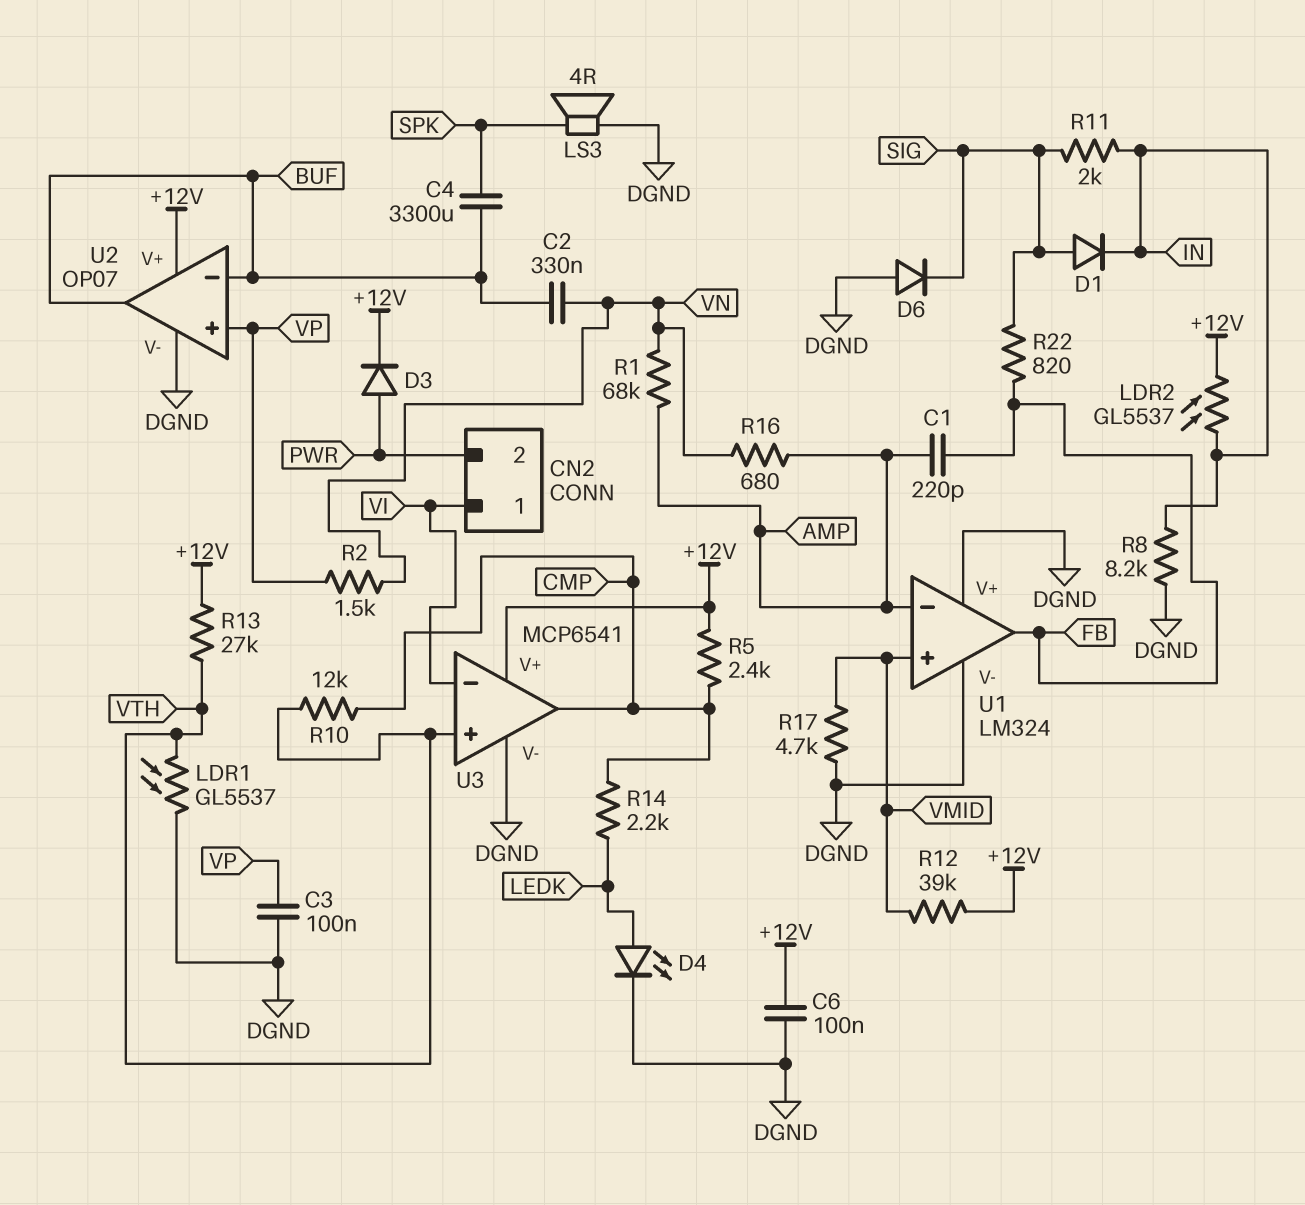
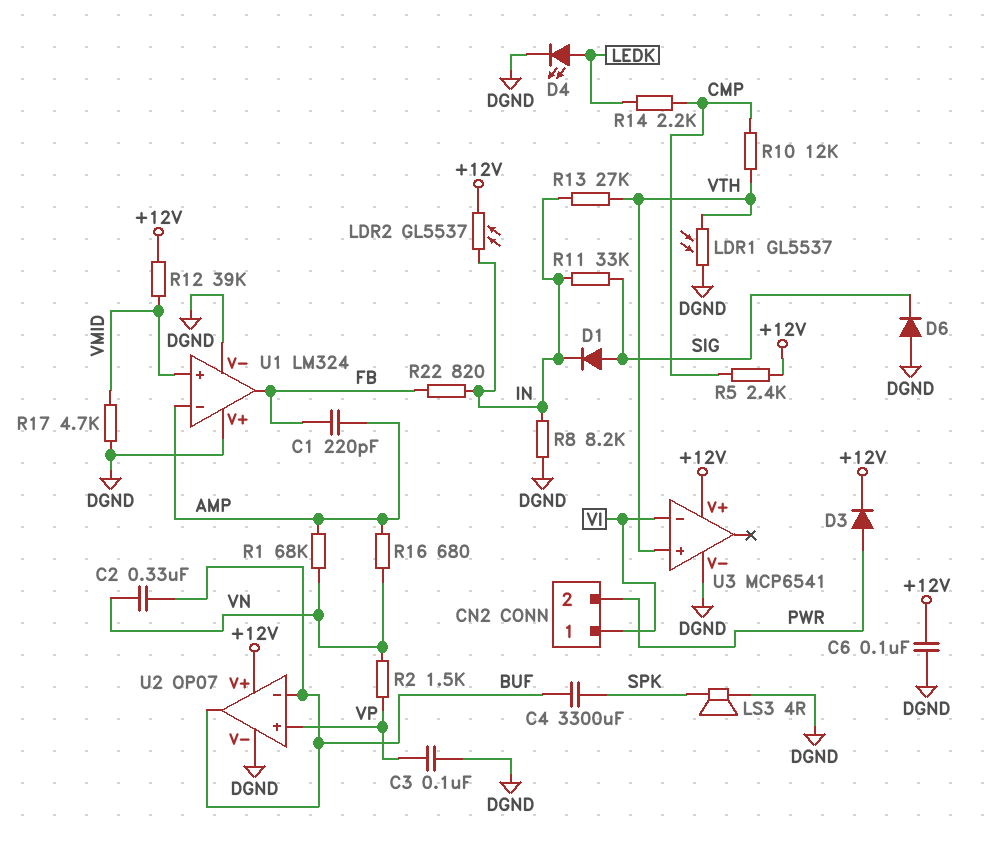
R11: 2k (IN, SIG) -> 33k (IN, SIG)
R13: 27k (+12V, VTH) -> 27k (IN, VTH)
R22: 820 (FB, SIG) -> 820 (FB, IN)
U3 pin out: CMP -> none

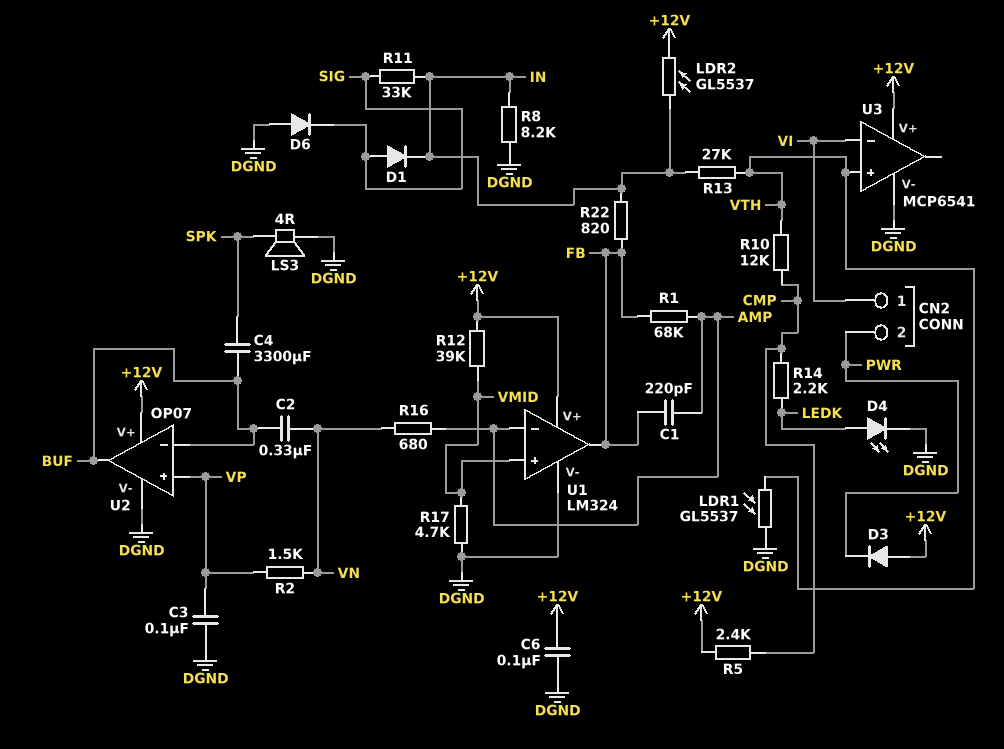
D3: diode (A PWR, K +12V) -> diode (A +12V, K PWR)
R1: 68k (AMP, VN) -> 68k (AMP, FB)
U1 pin V+: DGND -> +12V

